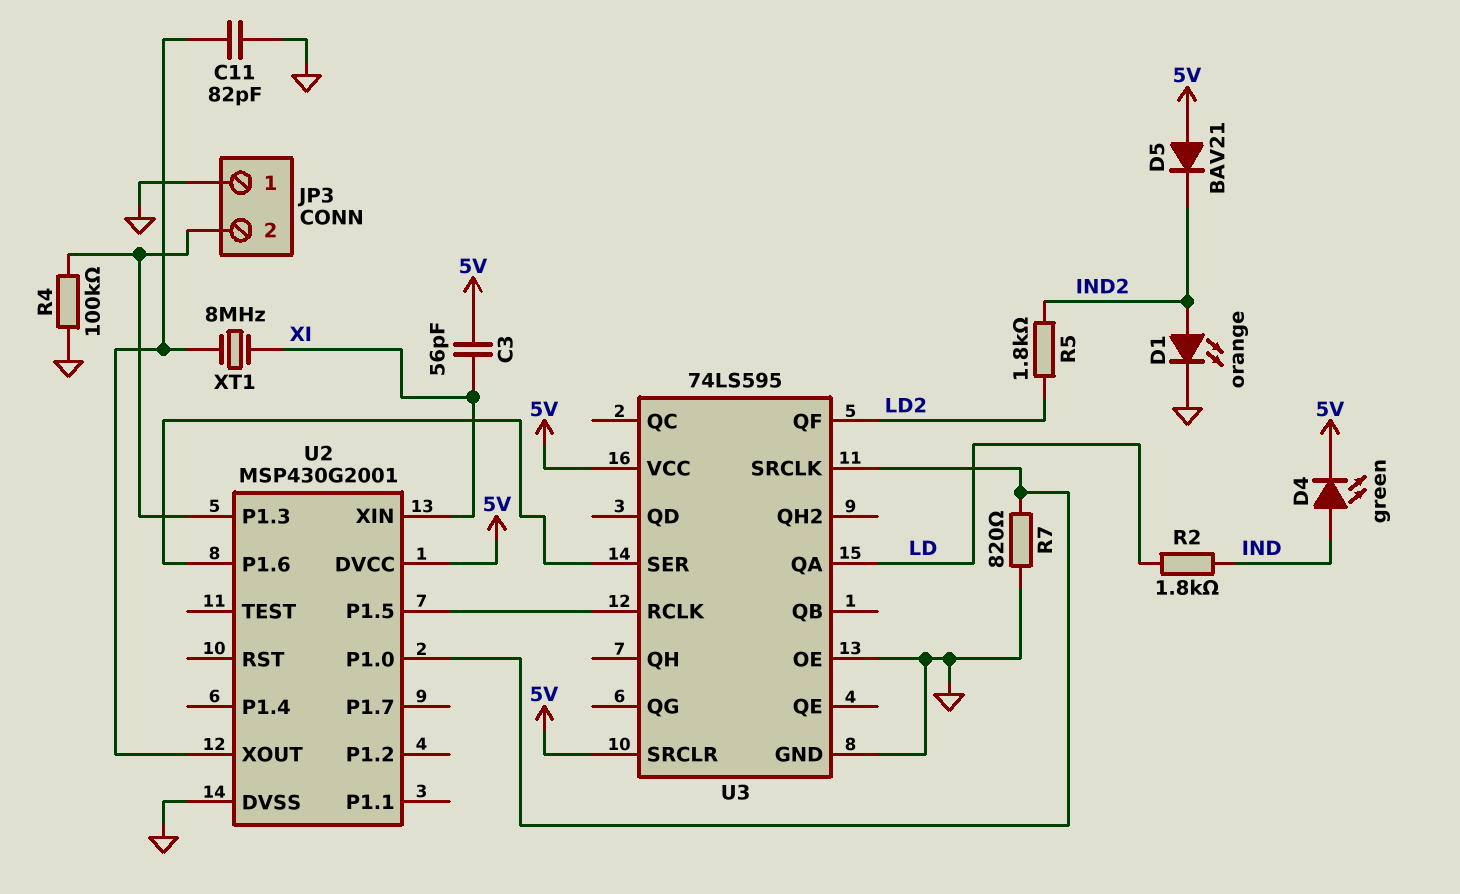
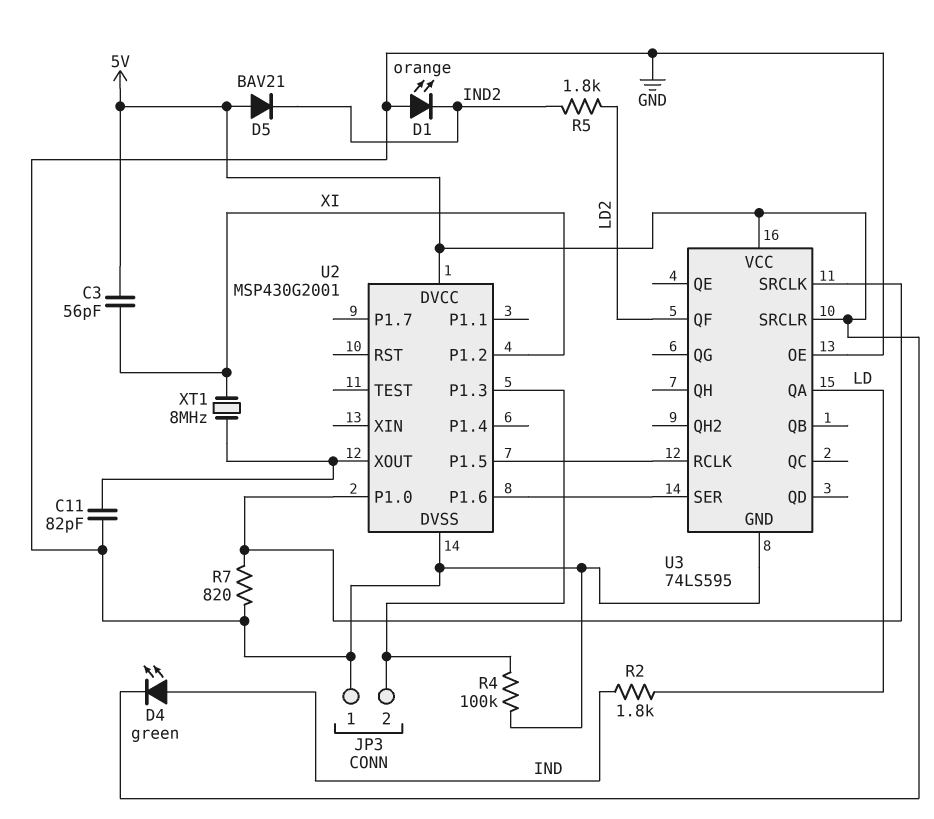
D1: LED orange (A IND2, K GND) -> LED orange (A GND, K IND2)
U2 pin P1.2: none -> XI
U2 pin XIN: XI -> none

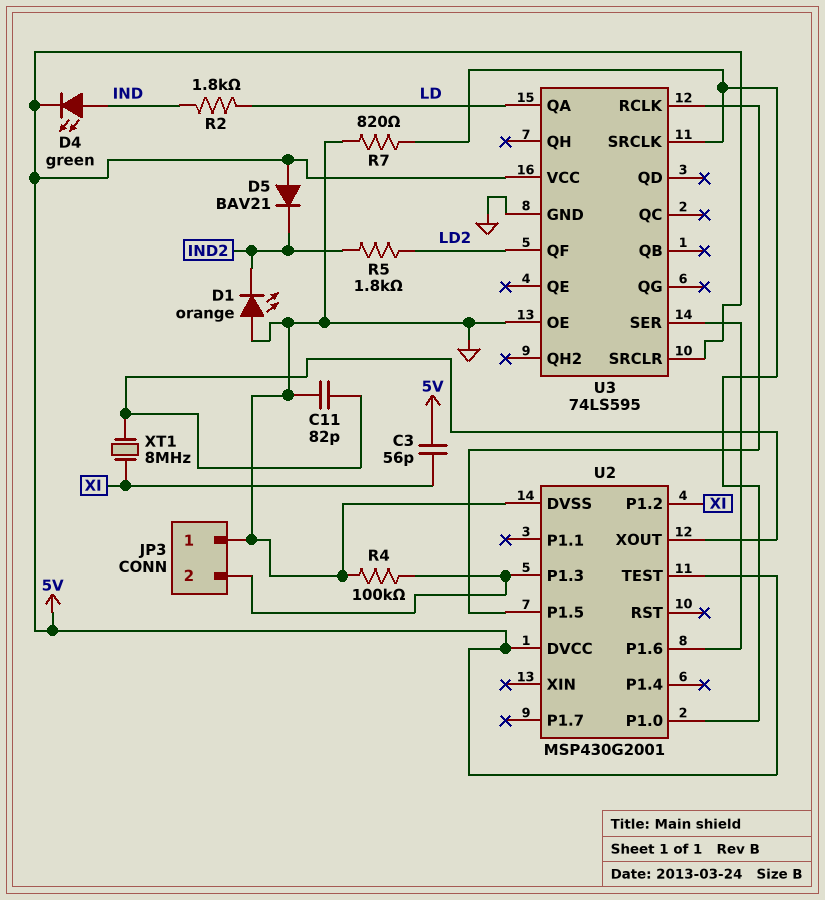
U2 pin TEST: none -> 5V

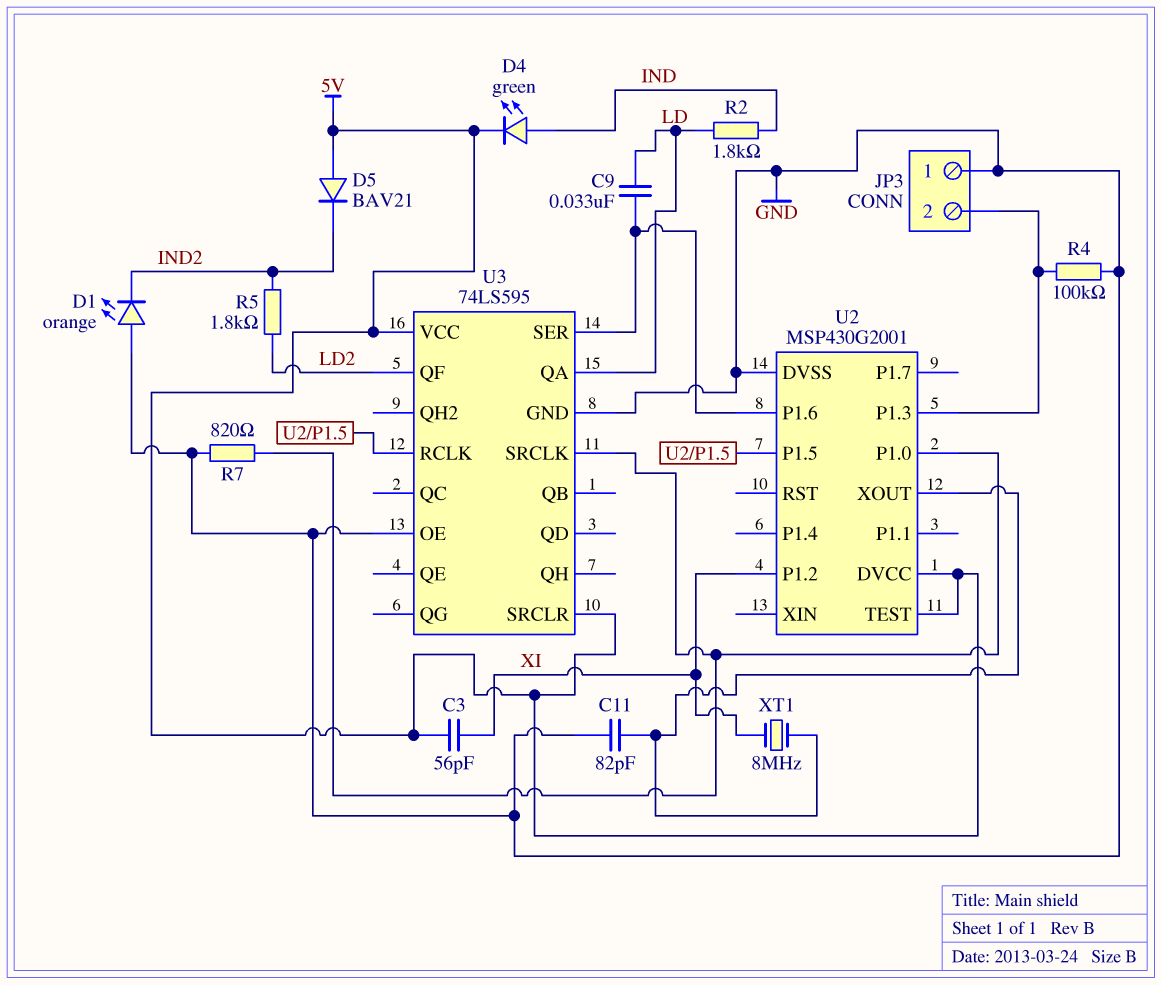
C9: none -> 33nF (LD, U2/P1.6)

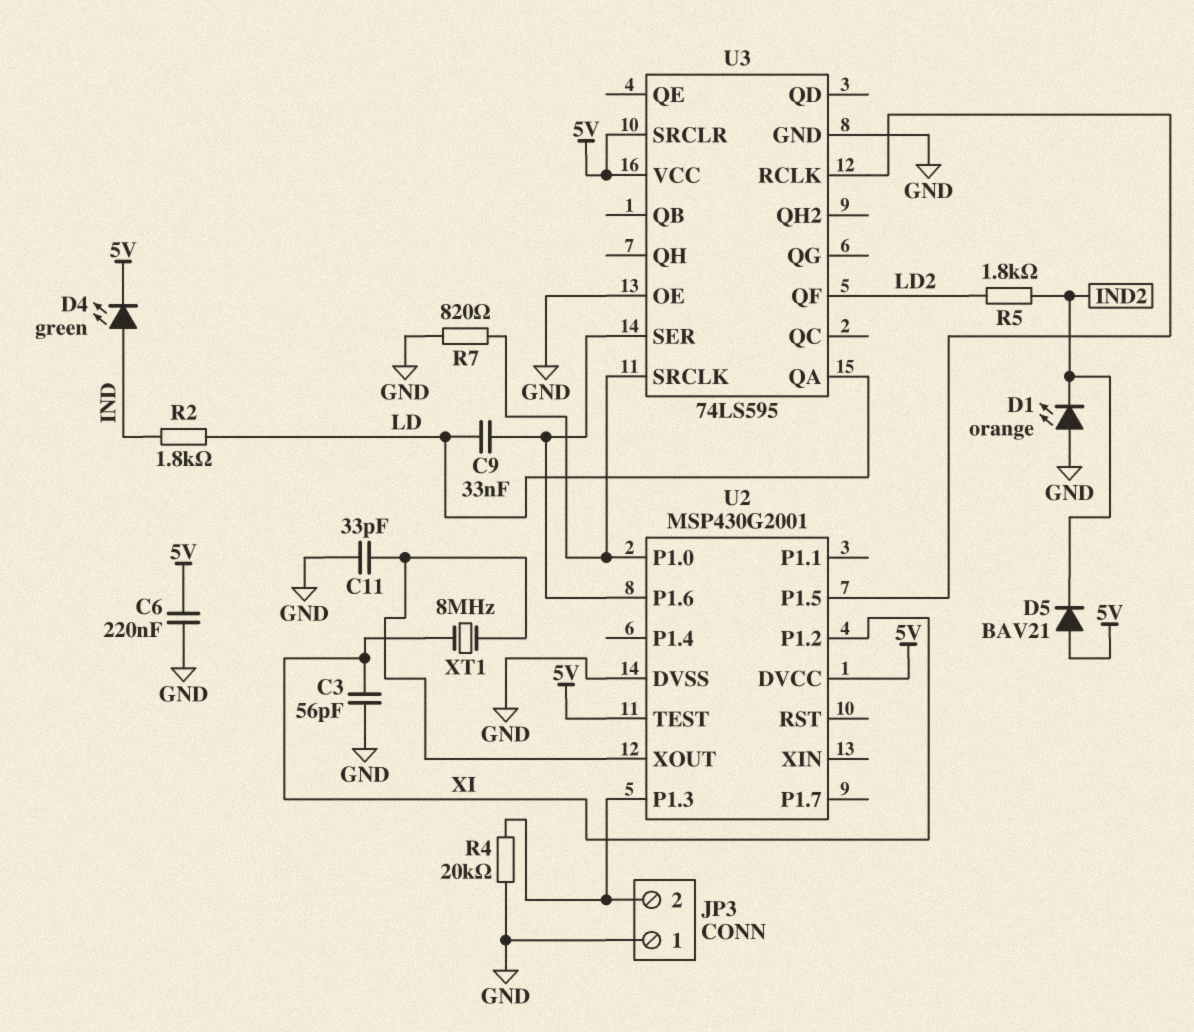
C3: 56pF (5V, XI) -> 56pF (GND, XI)
C6: none -> 220nF (5V, GND)
C11: 82pF (GND, U2/XOUT) -> 33pF (GND, U2/XOUT)
R4: 100k (GND, JP3/2) -> 20k (GND, JP3/2)

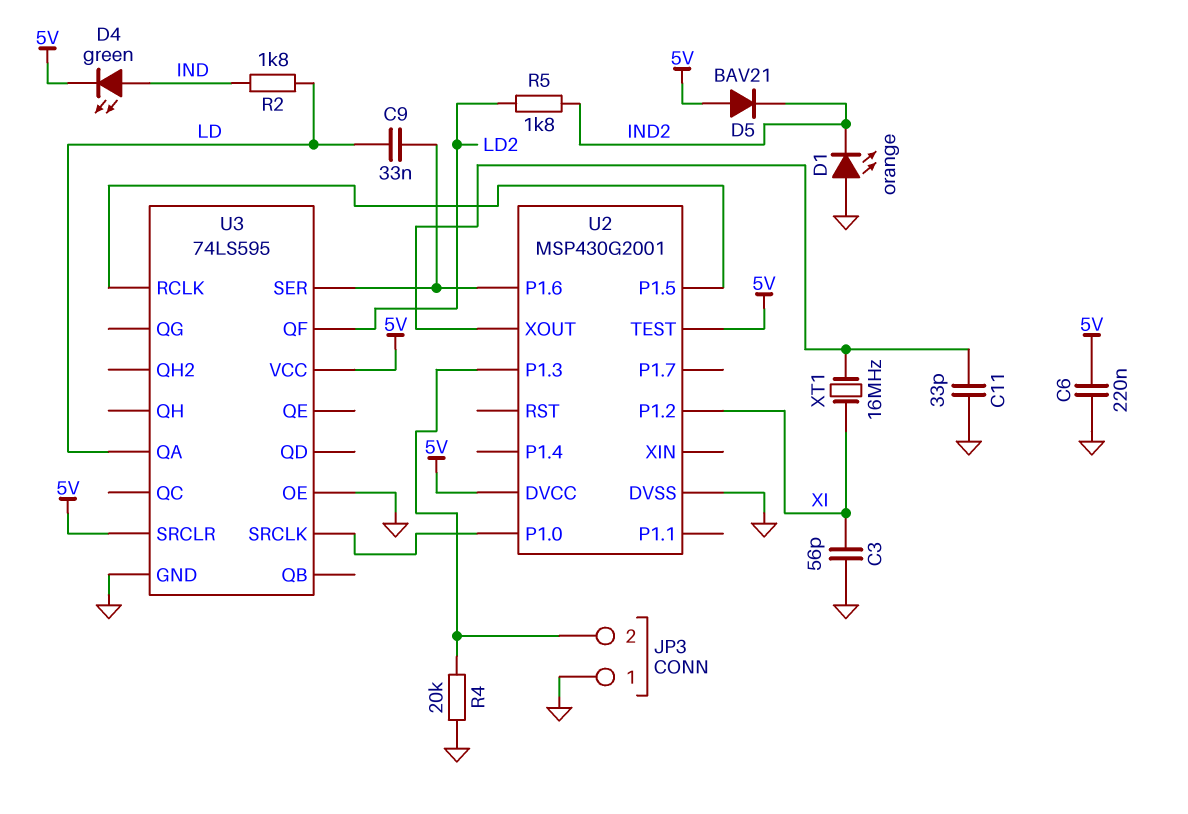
R7: 820 (GND, U2/P1.0) -> none
XT1: 8MHz (U2/XOUT, XI) -> 16MHz (U2/XOUT, XI)

